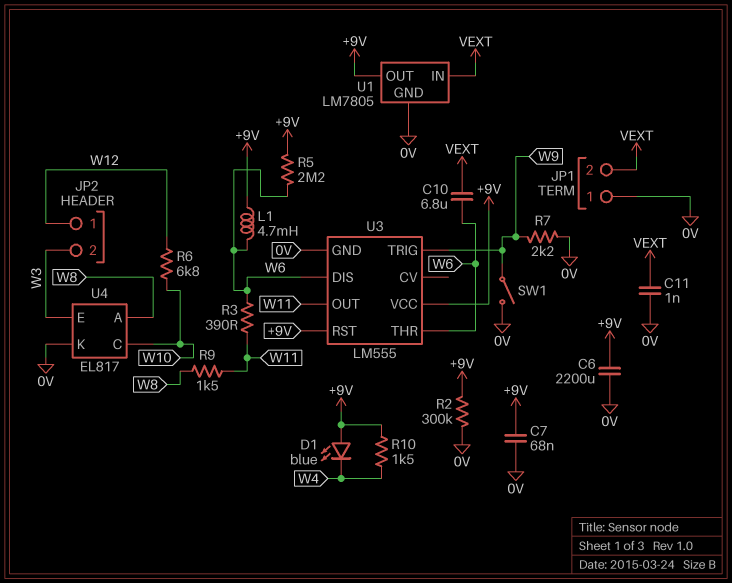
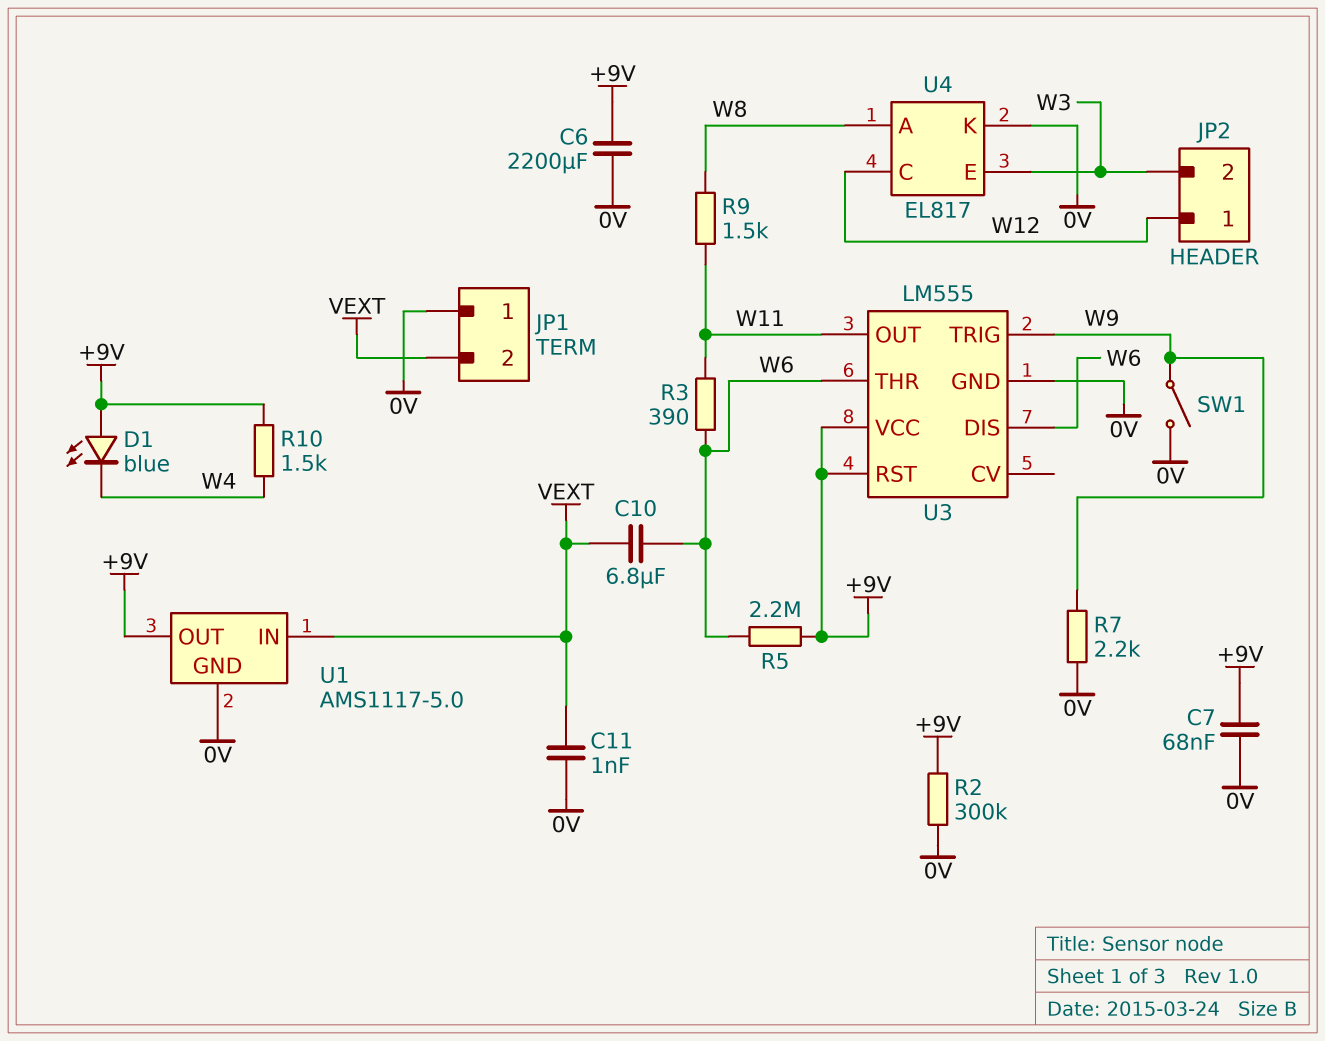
L1: 4.7mH (+9V, W6) -> none
R6: 6.8k (W10, W12) -> none
U1: LM7805 -> AMS1117-5.0
U4 pin C: W10 -> W12

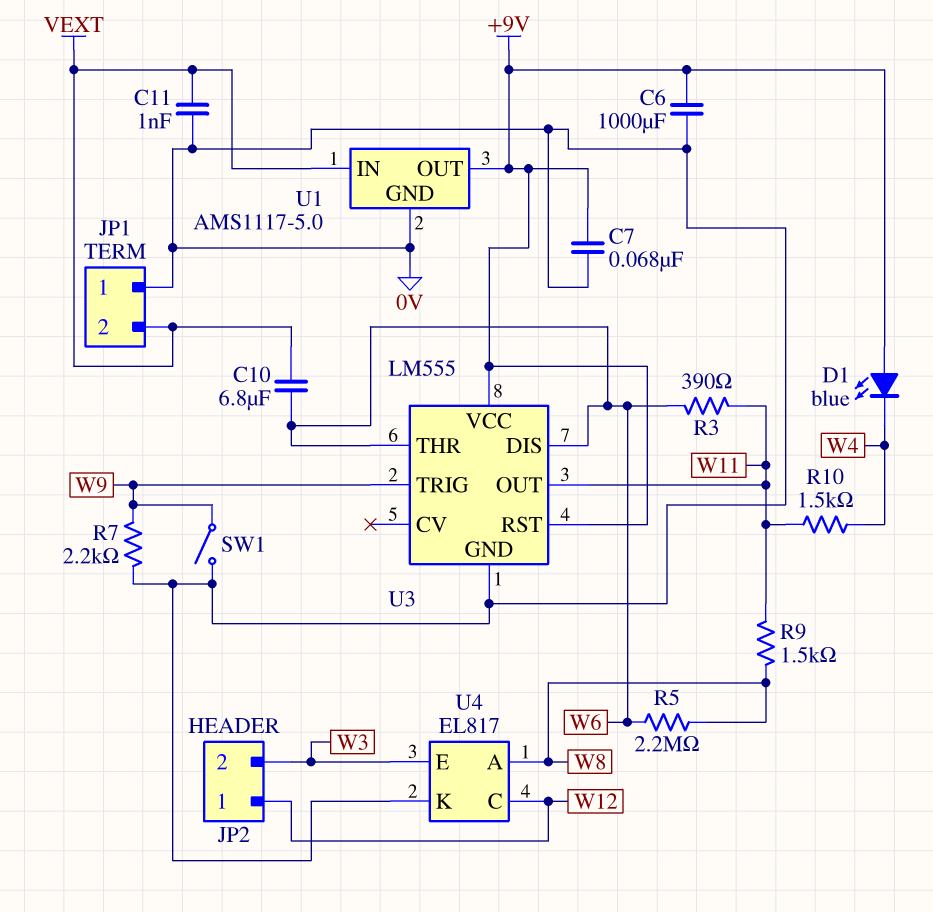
C6: 2200uF (+9V, 0V) -> 1000uF (+9V, 0V)
R2: 300k (+9V, 0V) -> none
R5: 2.2M (+9V, W6) -> 2.2M (W6, W8)
R10: 1.5k (+9V, W4) -> 1.5k (W4, W11)

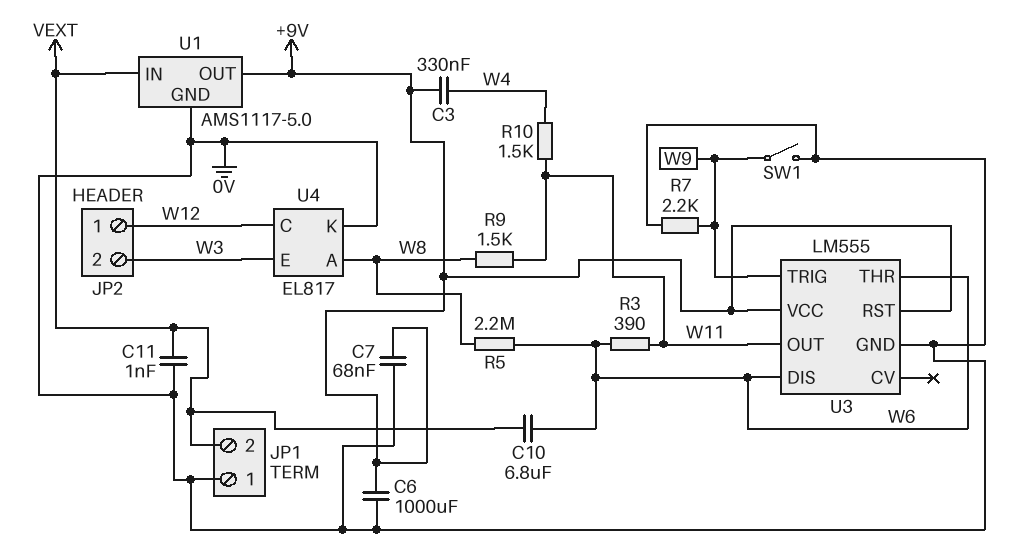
C3: none -> 330nF (+9V, W4)
D1: LED blue (A +9V, K W4) -> none

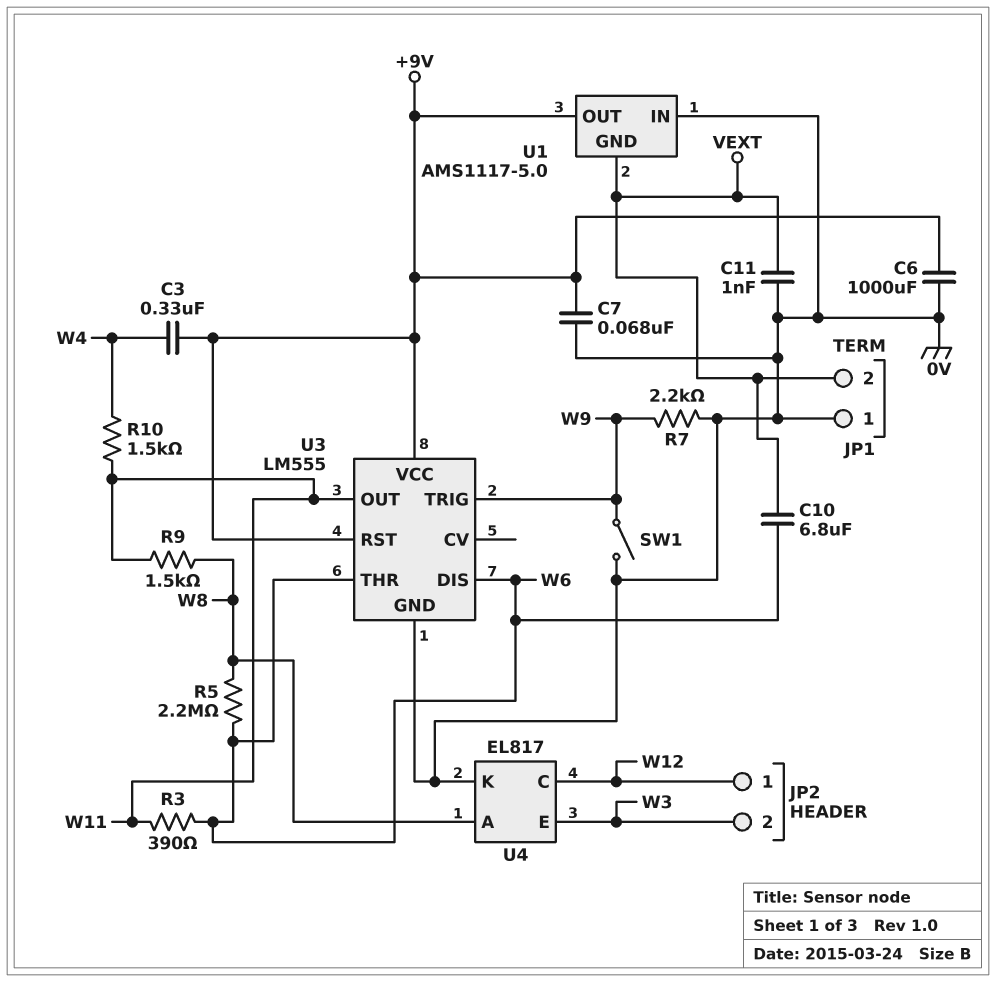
U1 pin GND: 0V -> VEXT
U1 pin IN: VEXT -> 0V

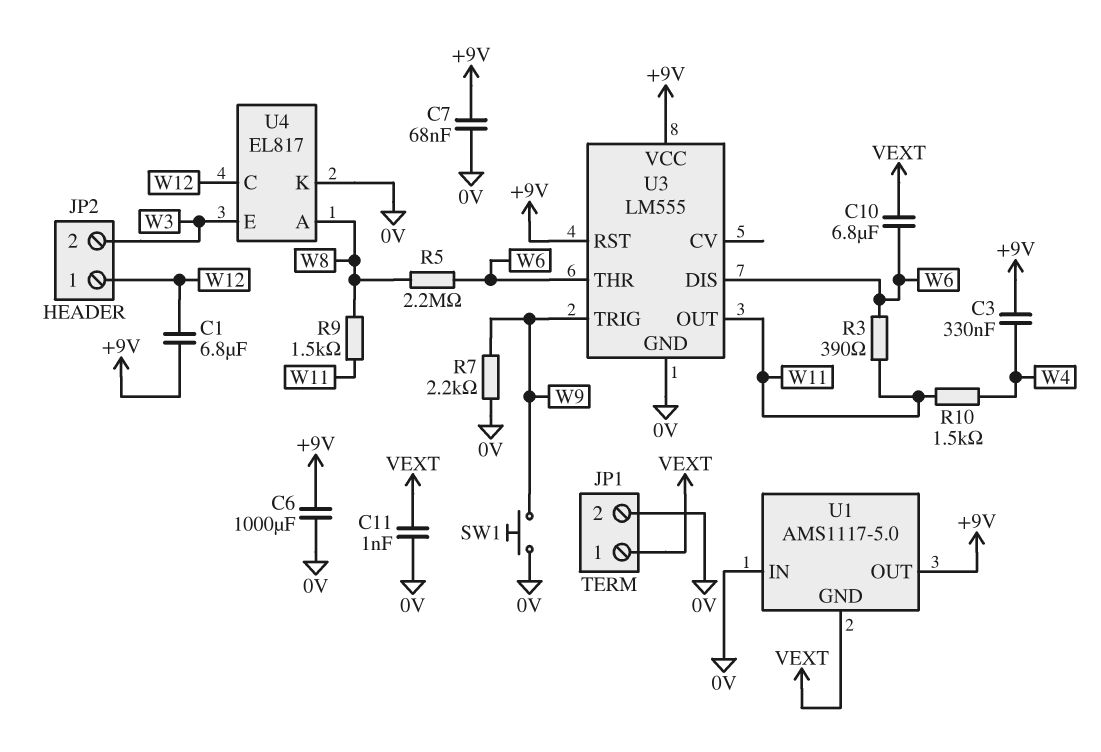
C1: none -> 6.8uF (+9V, W12)
JP1 pin 1: 0V -> VEXT
JP1 pin 2: VEXT -> 0V
SW1: switch (0V, W9) -> button (0V, W9)

